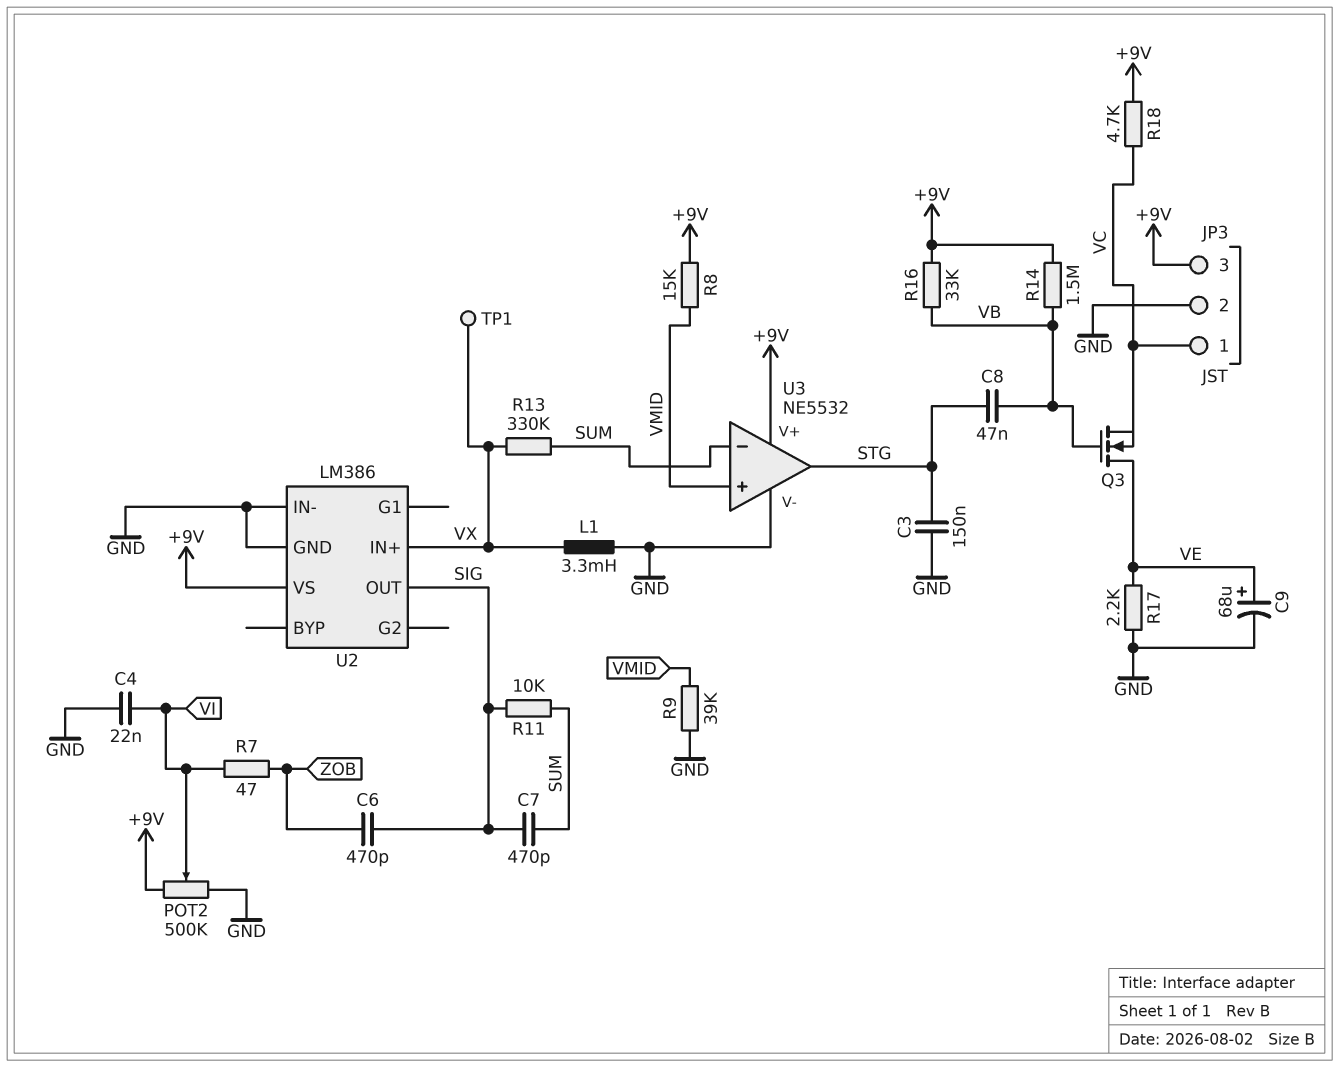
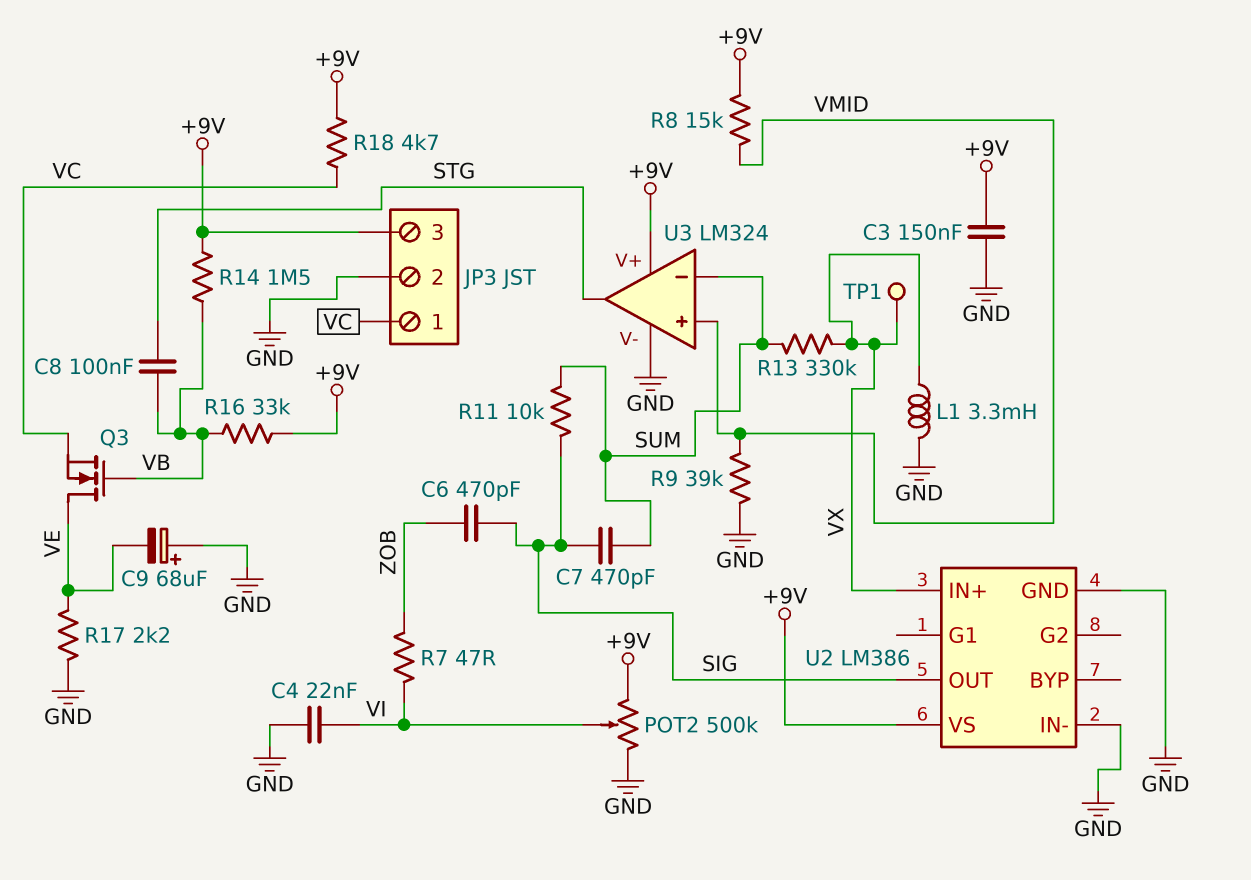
C3: 150nF (GND, STG) -> 150nF (+9V, GND)
C8: 47nF (STG, VB) -> 100nF (STG, VB)
C9: 68uF (plus VE, minus GND) -> 68uF (plus GND, minus VE)
U3: NE5532 -> LM324

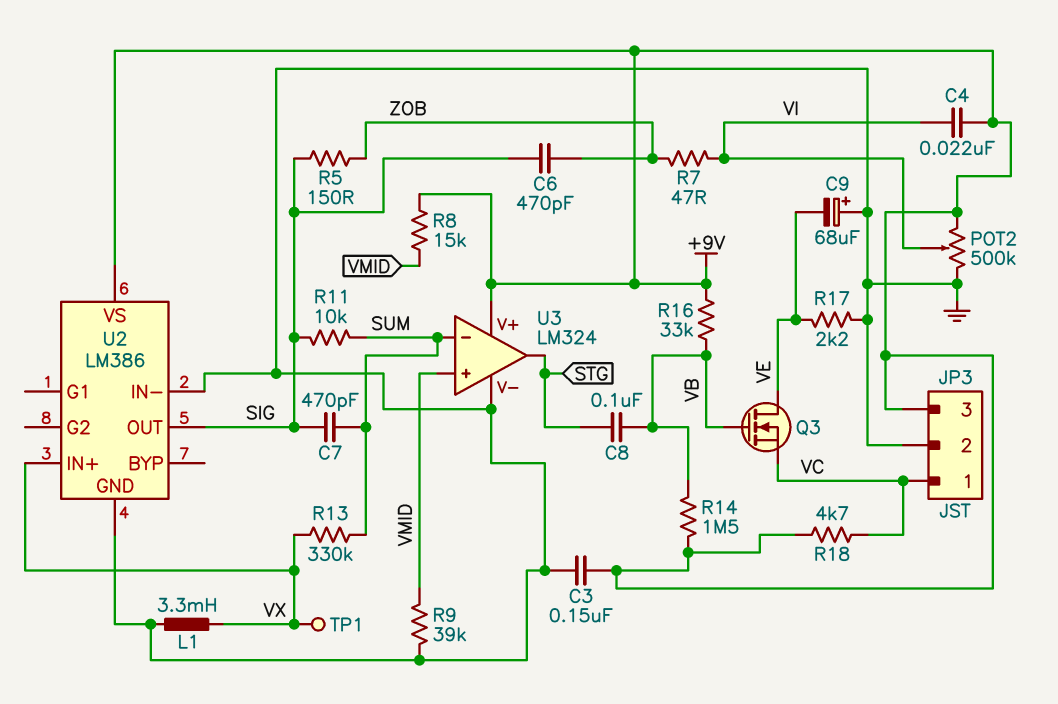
C4: 22nF (GND, VI) -> 22nF (+9V, VI)
R5: none -> 150 (SIG, ZOB)

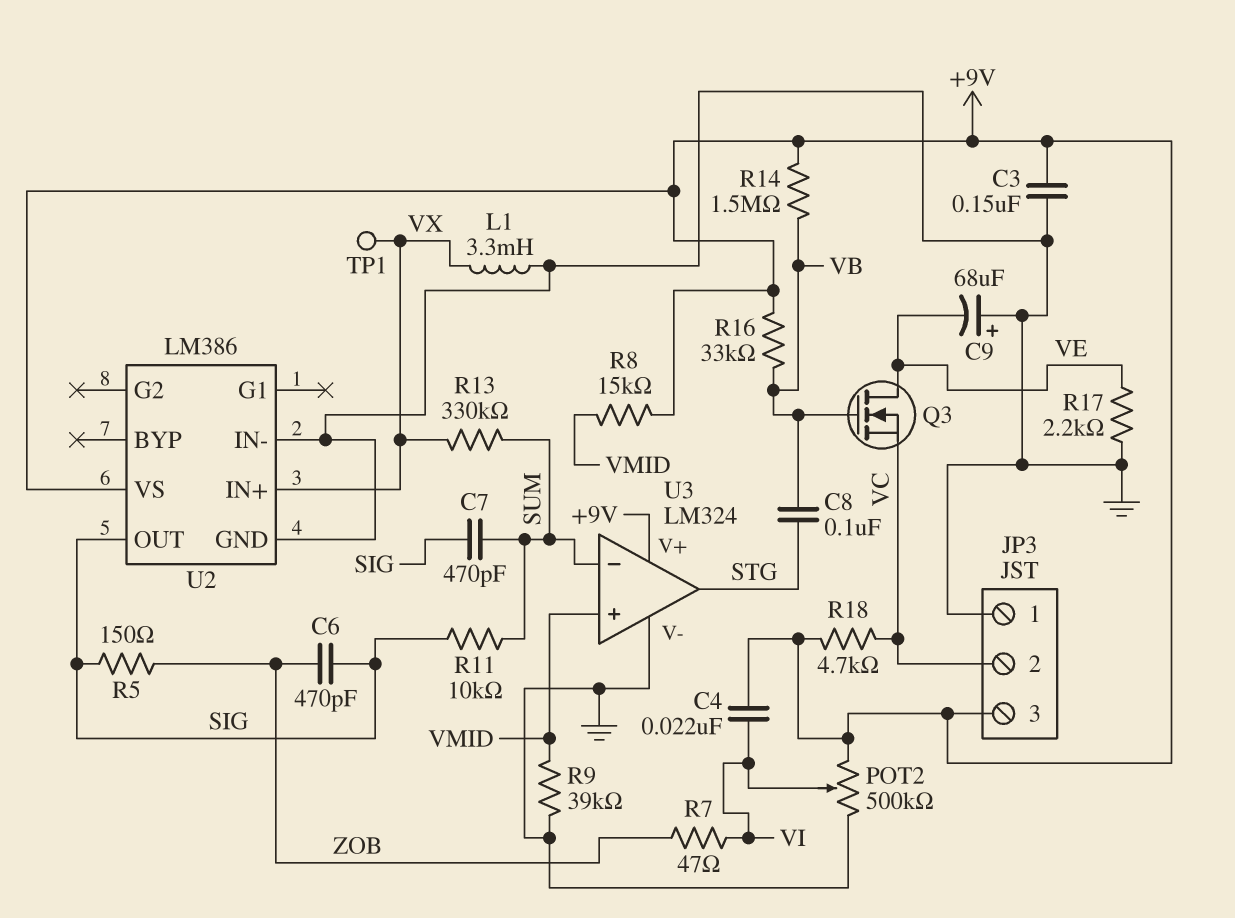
JP3 pin 1: VC -> GND
JP3 pin 2: GND -> VC

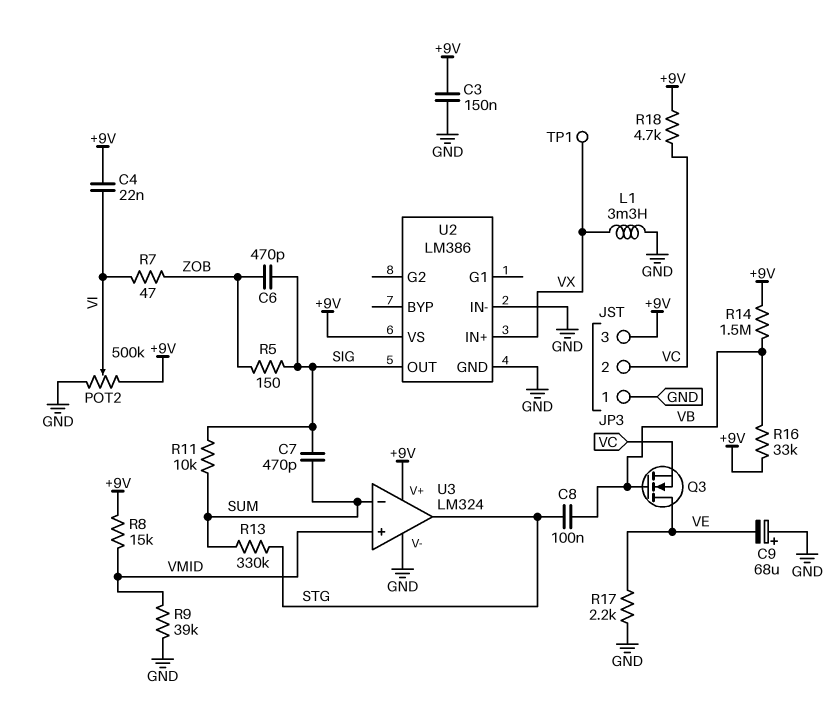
R13: 330k (SUM, VX) -> 330k (STG, SUM)

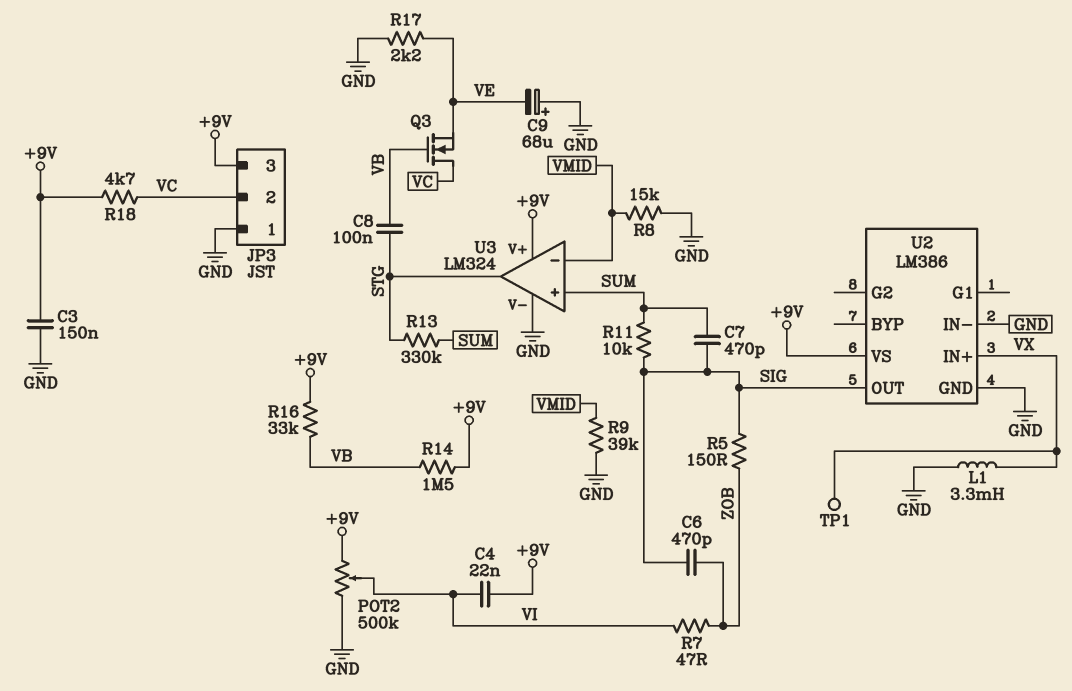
Q3: NMOS (G VB, D VE, S VC) -> NMOS (G VB, D VC, S VE)
R8: 15k (+9V, VMID) -> 15k (GND, VMID)
U3 pin in+: VMID -> SUM
U3 pin in-: SUM -> VMID

